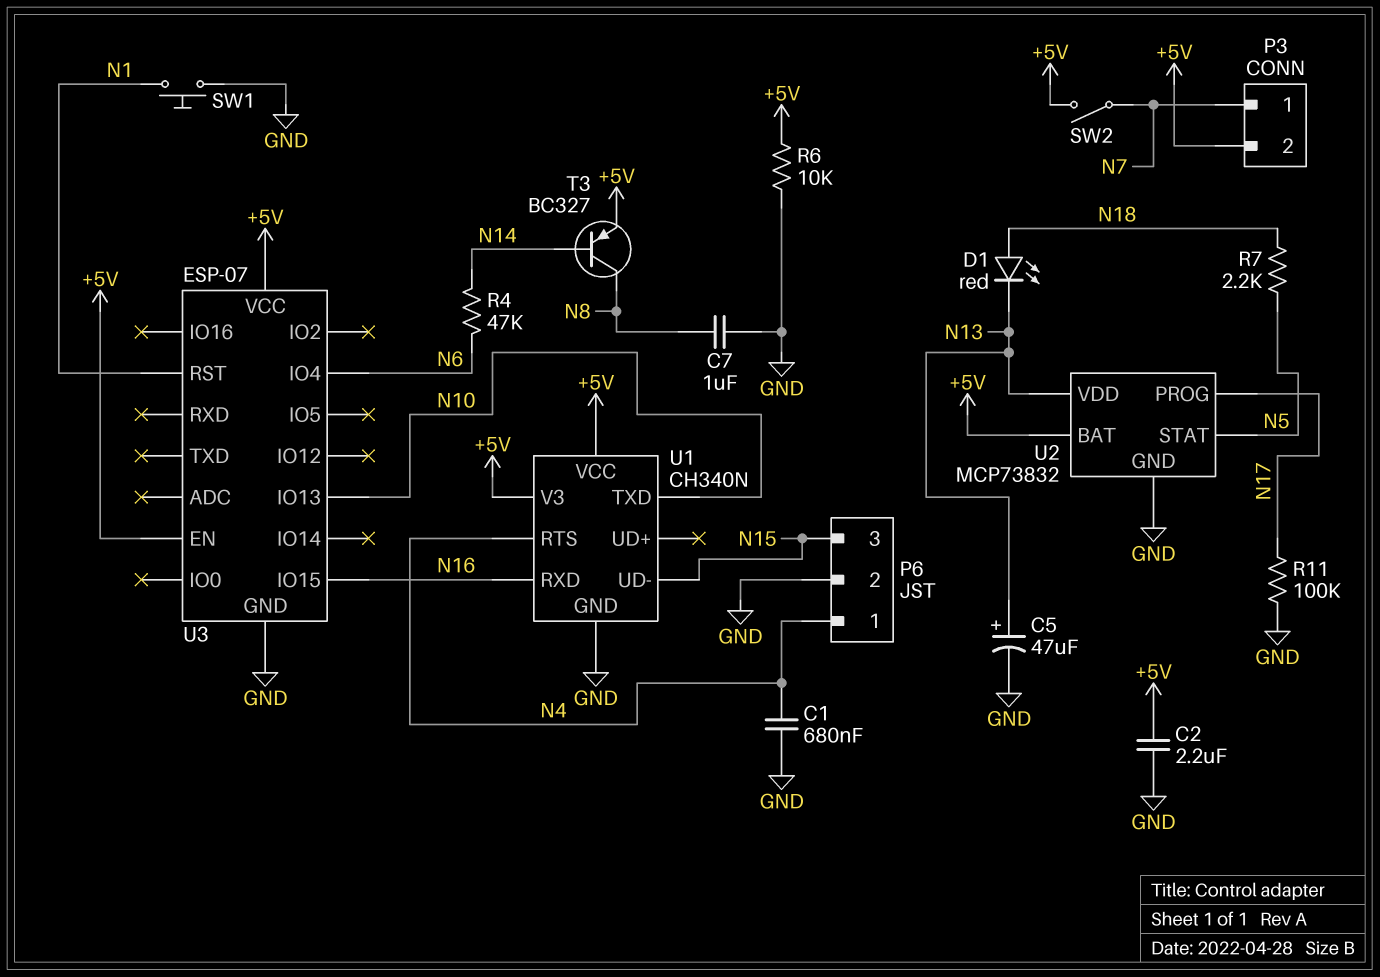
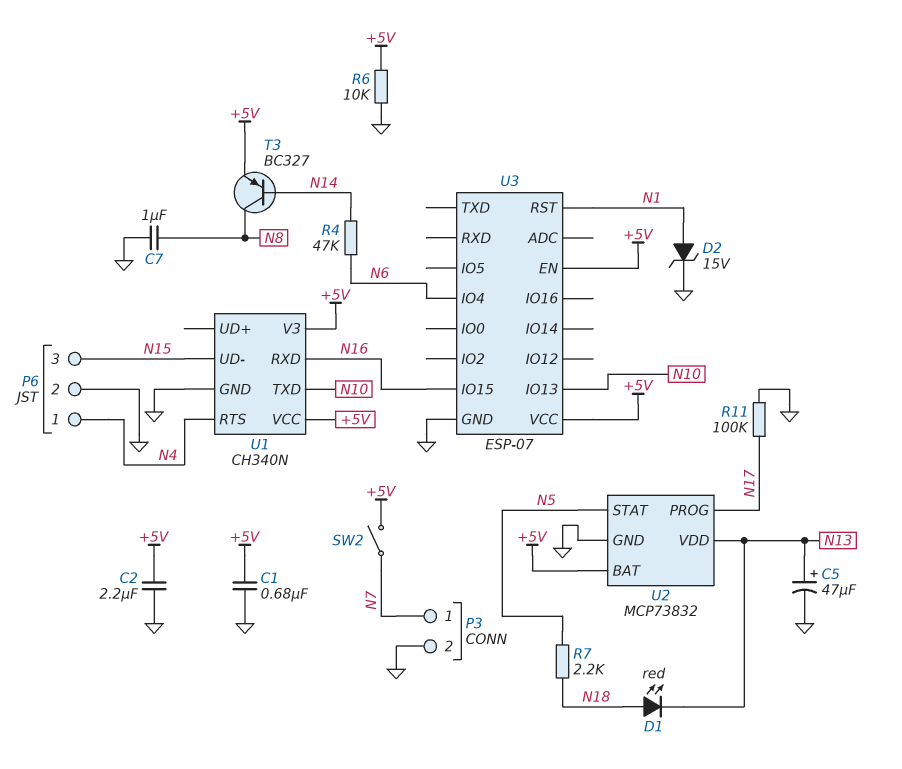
C1: 680nF (GND, N4) -> 680nF (+5V, GND)
D2: none -> zener 15V (A N1, K GND)
P3 pin 2: +5V -> GND
SW1: button (GND, N1) -> none

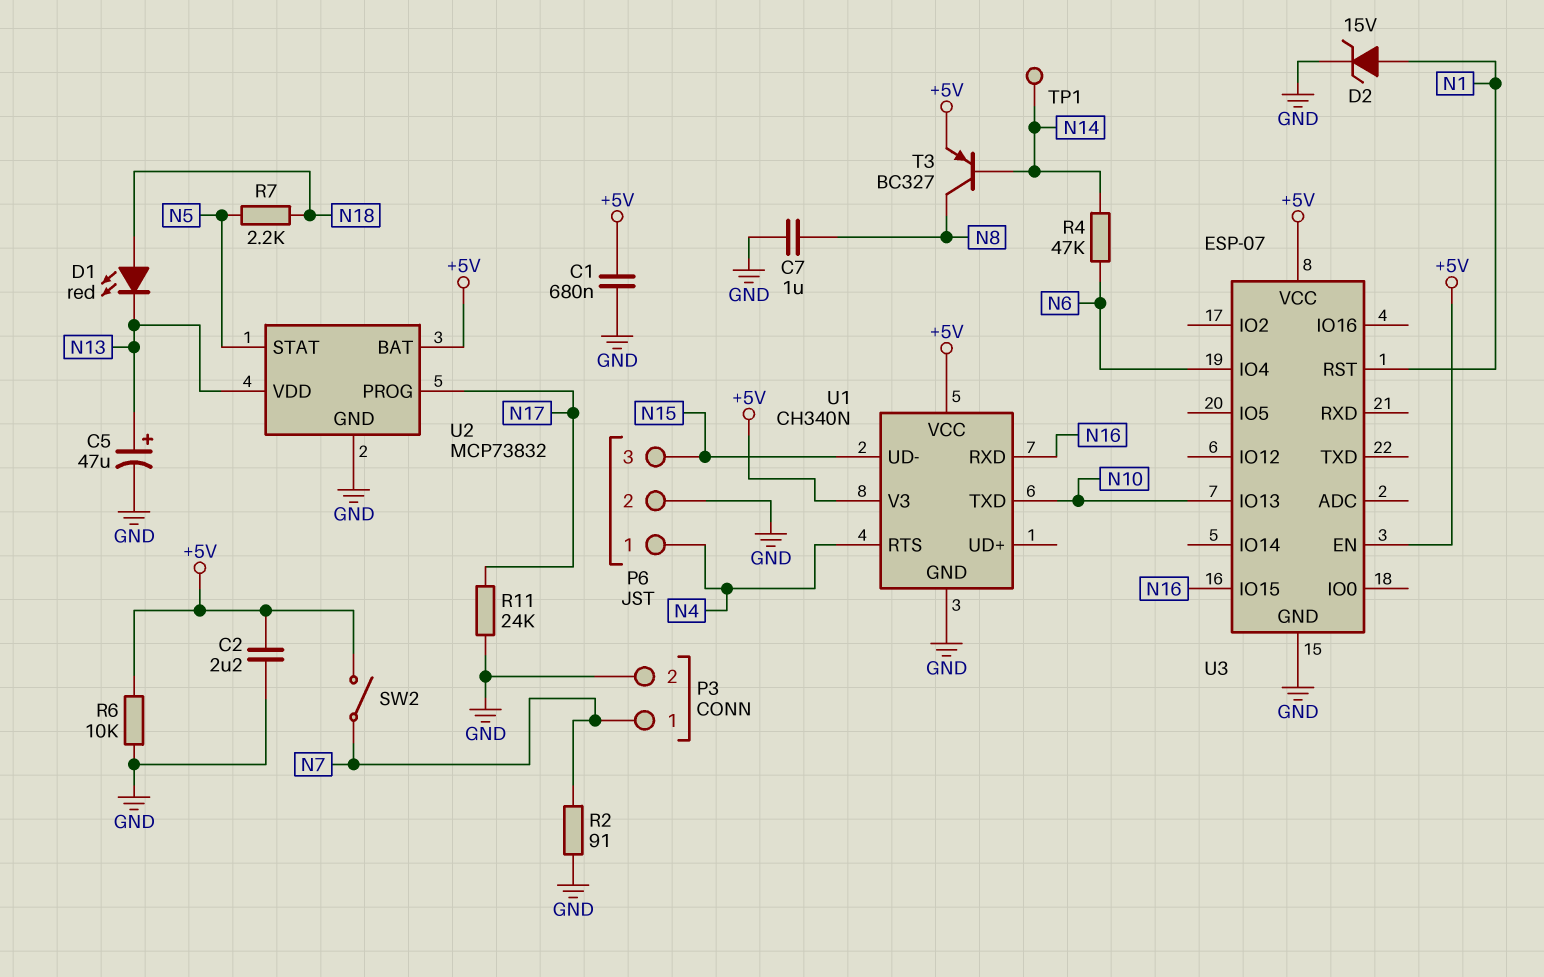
R2: none -> 91 (GND, N7)
R11: 100k (GND, N17) -> 24k (GND, N17)
TP1: none -> test point (N14)

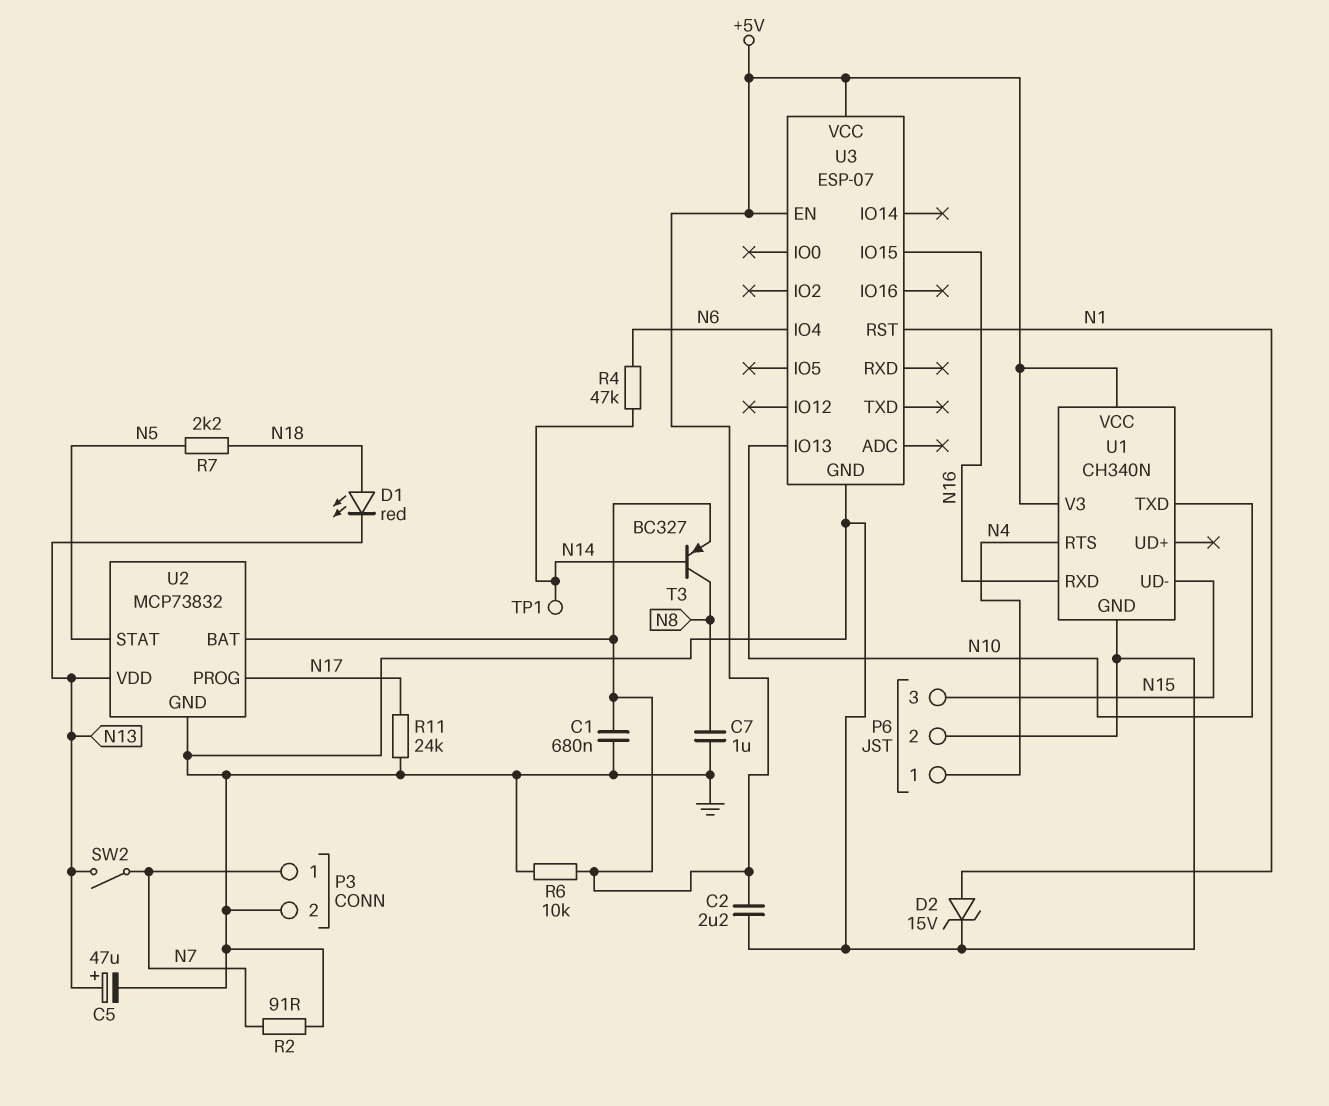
SW2: switch (+5V, N7) -> switch (N7, N13)

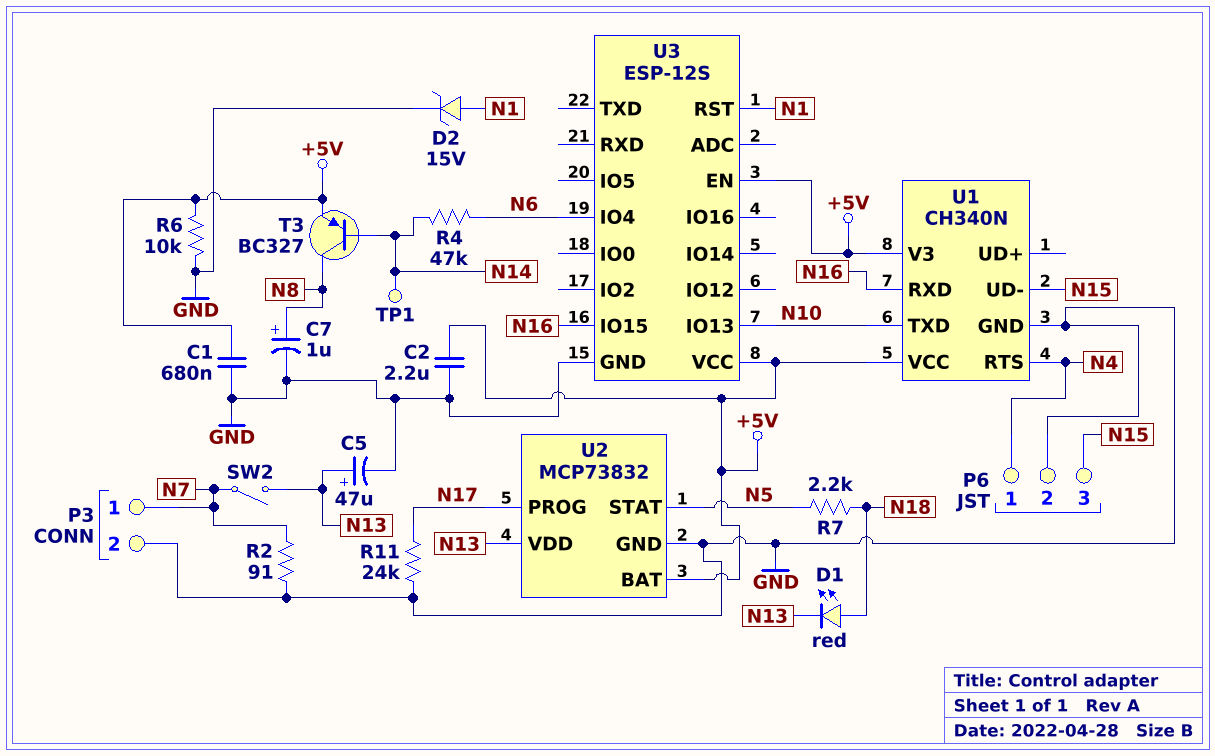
C7: 1uF (GND, N8) -> 1uF (plus N8, minus GND)
U3: ESP-07 -> ESP-12S

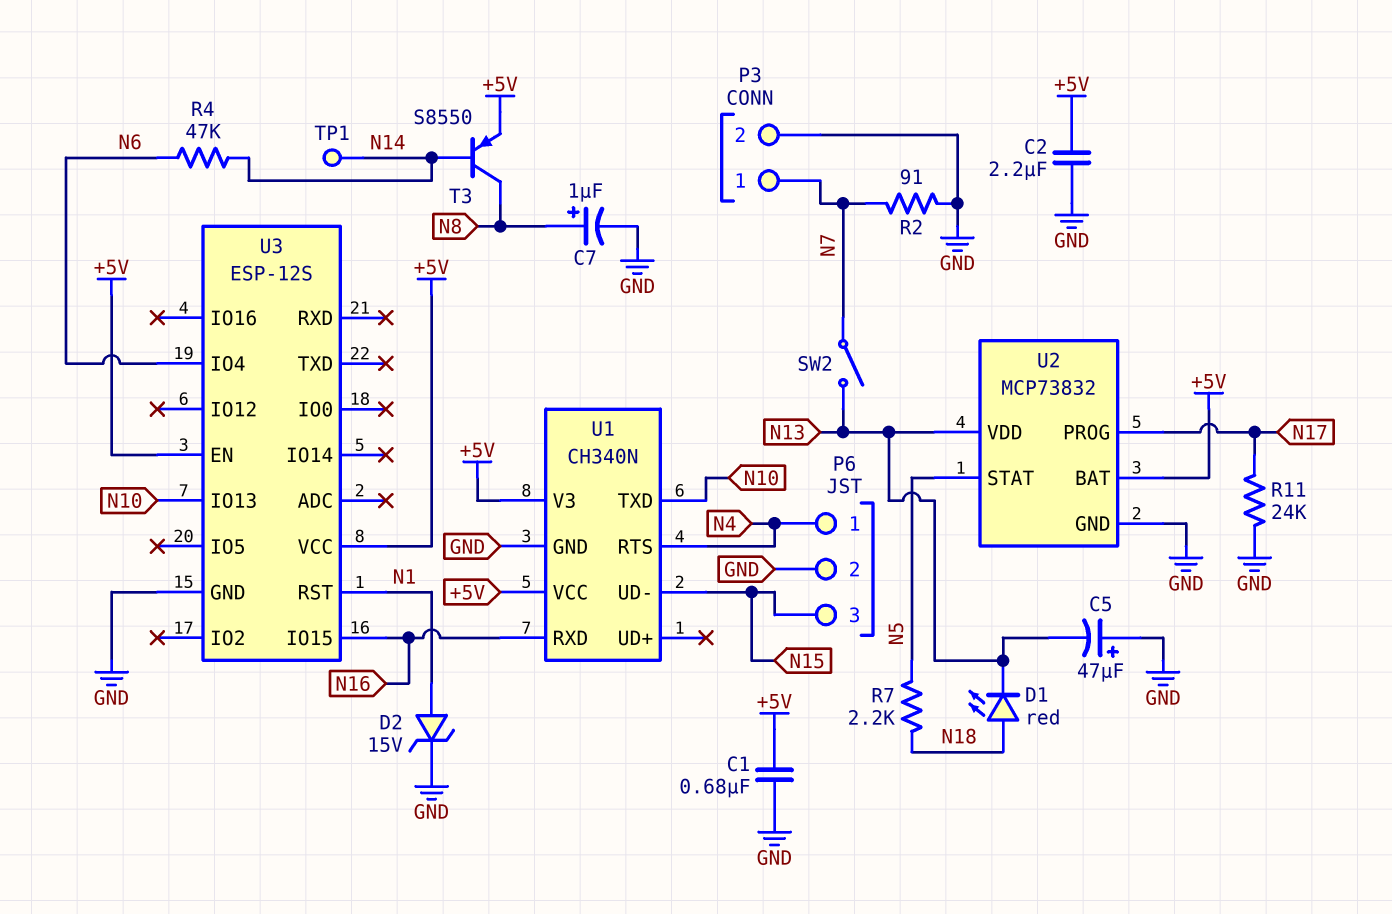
C5: 47uF (plus N13, minus GND) -> 47uF (plus GND, minus N13)
R6: 10k (+5V, GND) -> none
T3: PNP BC327 (B N14, C N8, E +5V) -> PNP S8550 (B N14, C N8, E +5V)

